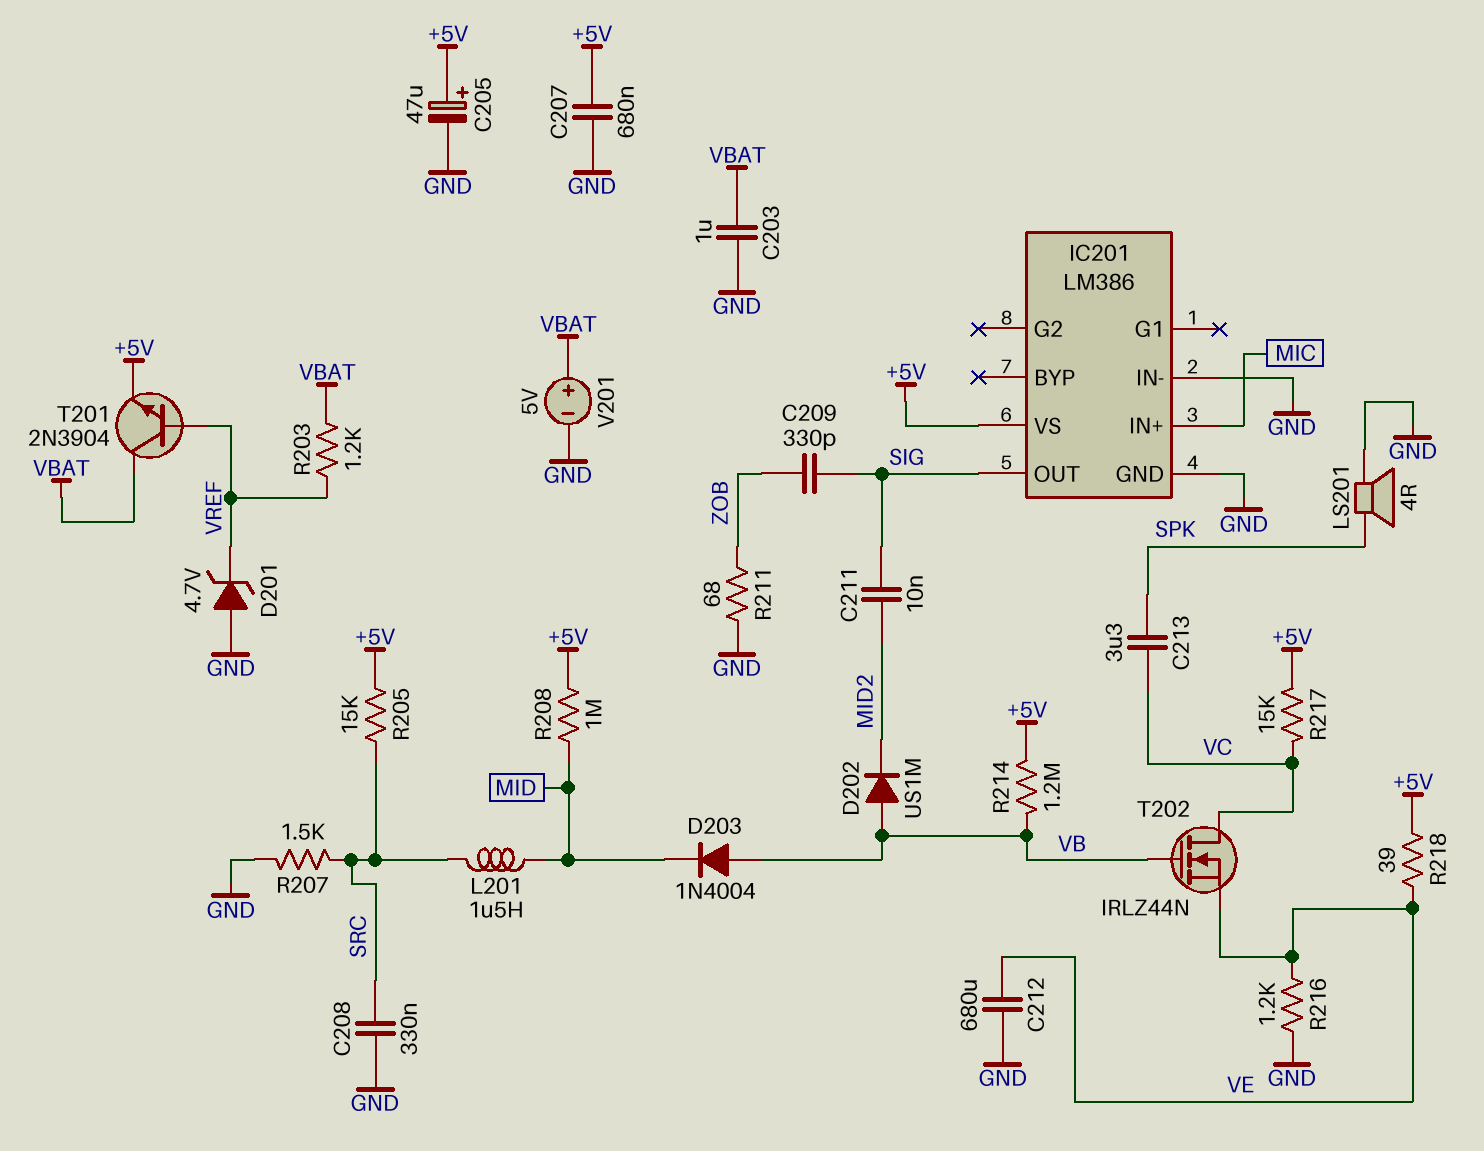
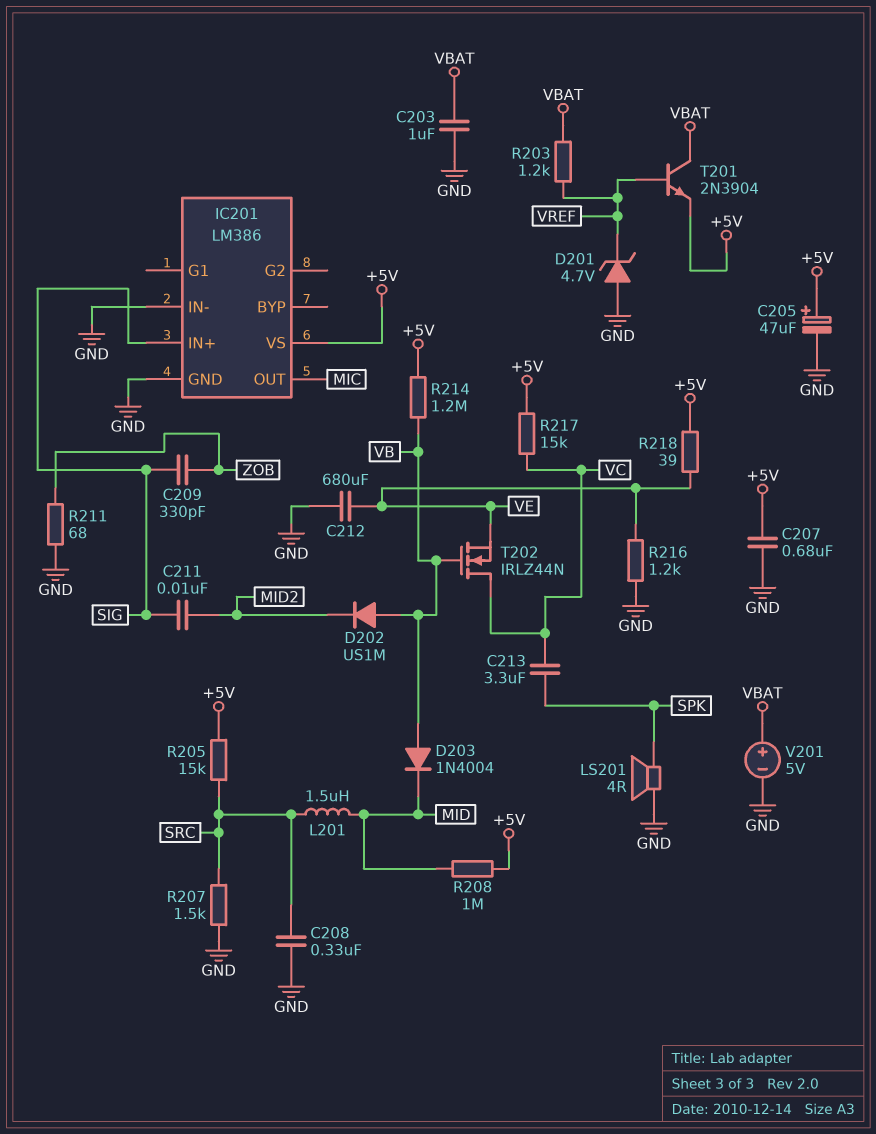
IC201 pin IN+: MIC -> SIG
IC201 pin OUT: SIG -> MIC

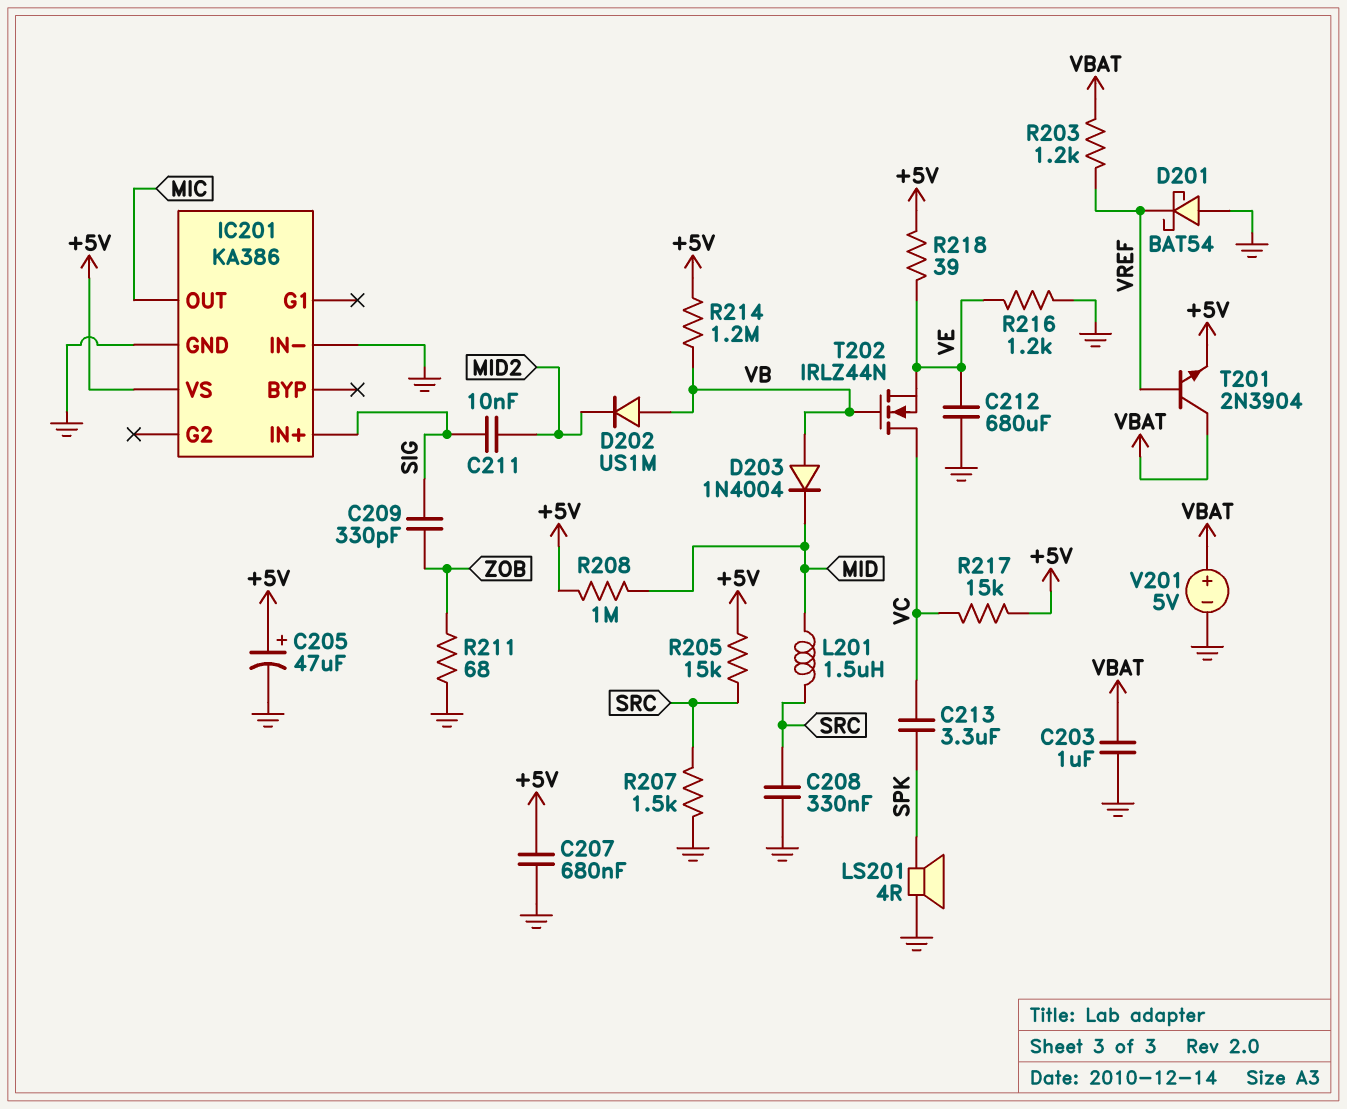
D201: zener 4.7V (A GND, K VREF) -> schottky BAT54 (A GND, K VREF)
IC201: LM386 -> KA386

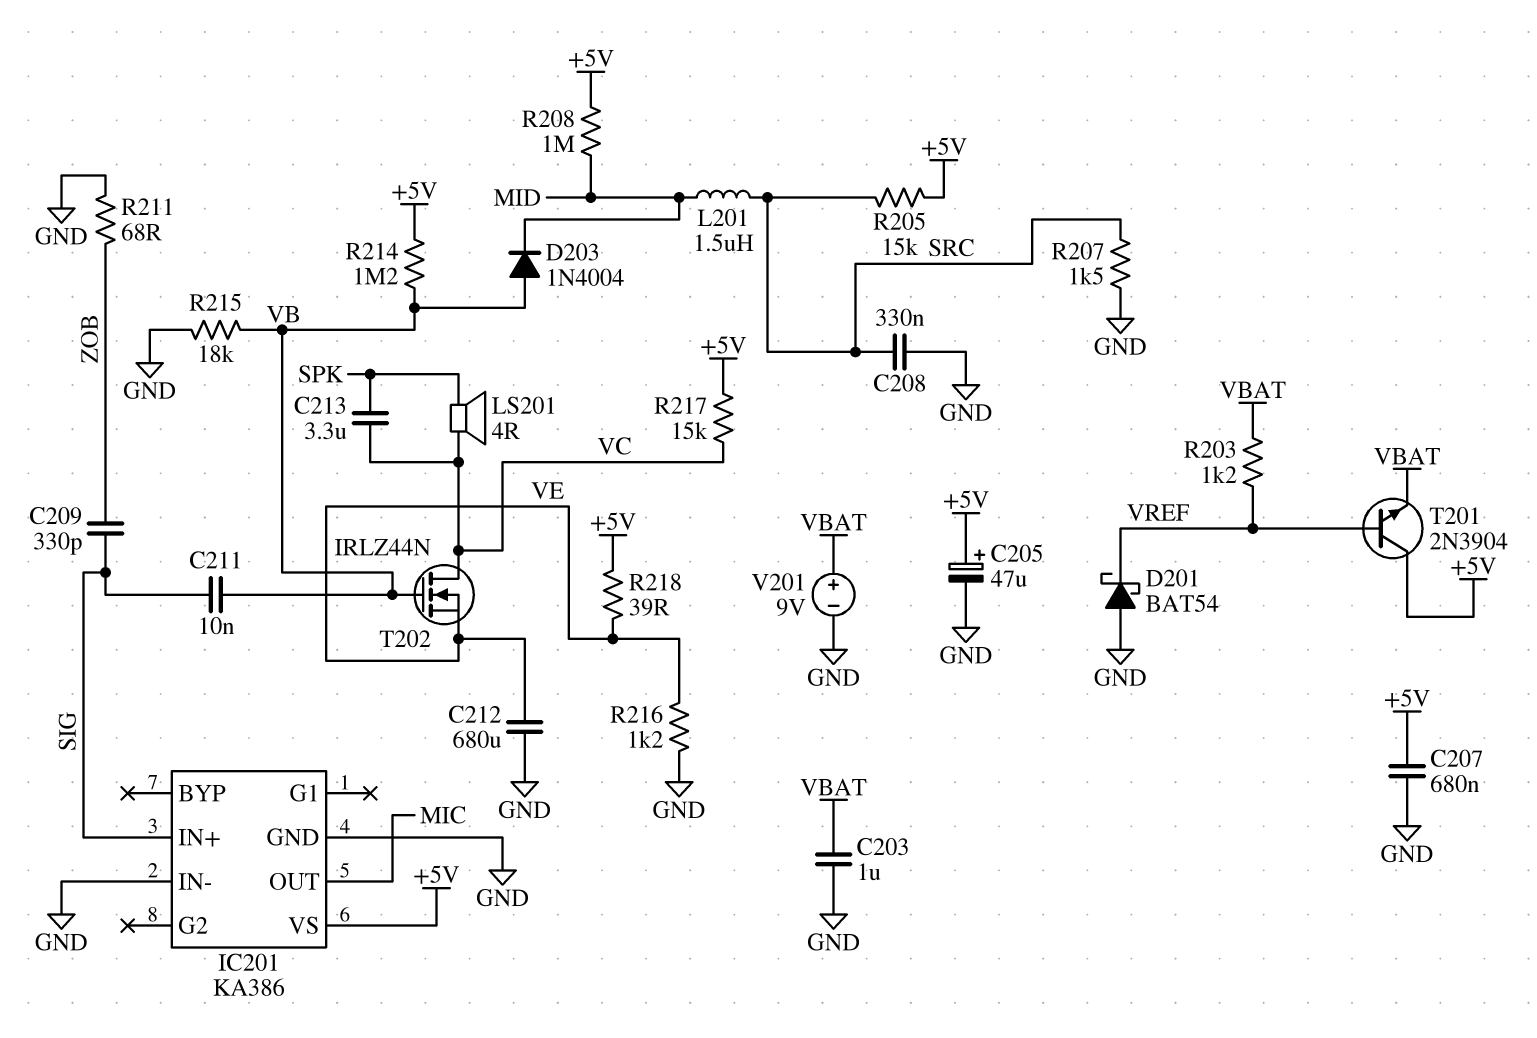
C211: 10nF (MID2, SIG) -> 10nF (SIG, VB)
D202: diode US1M (A VB, K MID2) -> none
LS201: speaker 4R (GND, SPK) -> speaker 4R (SPK, VC)
R215: none -> 18k (GND, VB)
T201: NPN 2N3904 (B VREF, C VBAT, E +5V) -> NPN 2N3904 (B VREF, C +5V, E VBAT)
V201: 5V (plus VBAT, minus GND) -> 9V (plus VBAT, minus GND)

